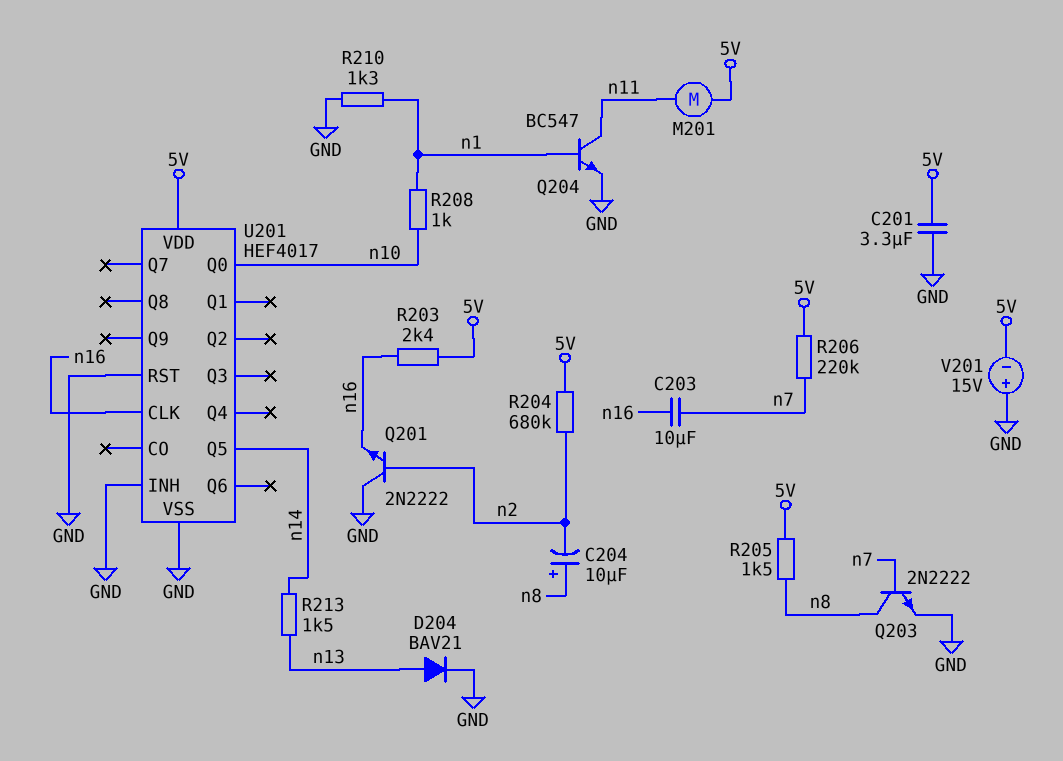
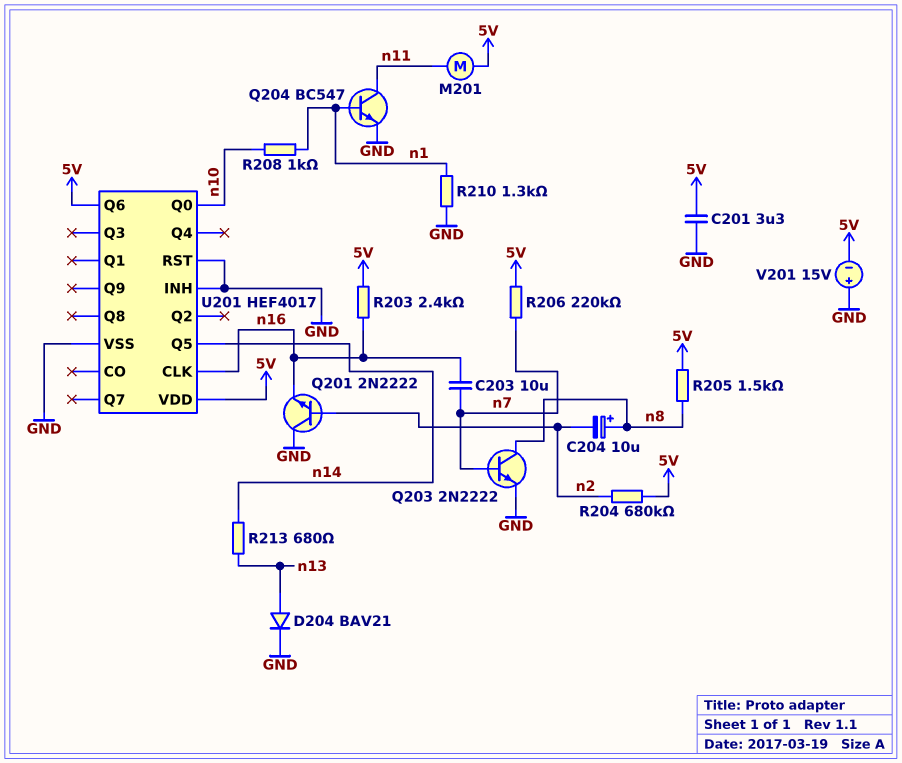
R213: 1.5k (n13, n14) -> 680 (n13, n14)
U201 pin Q6: none -> 5V

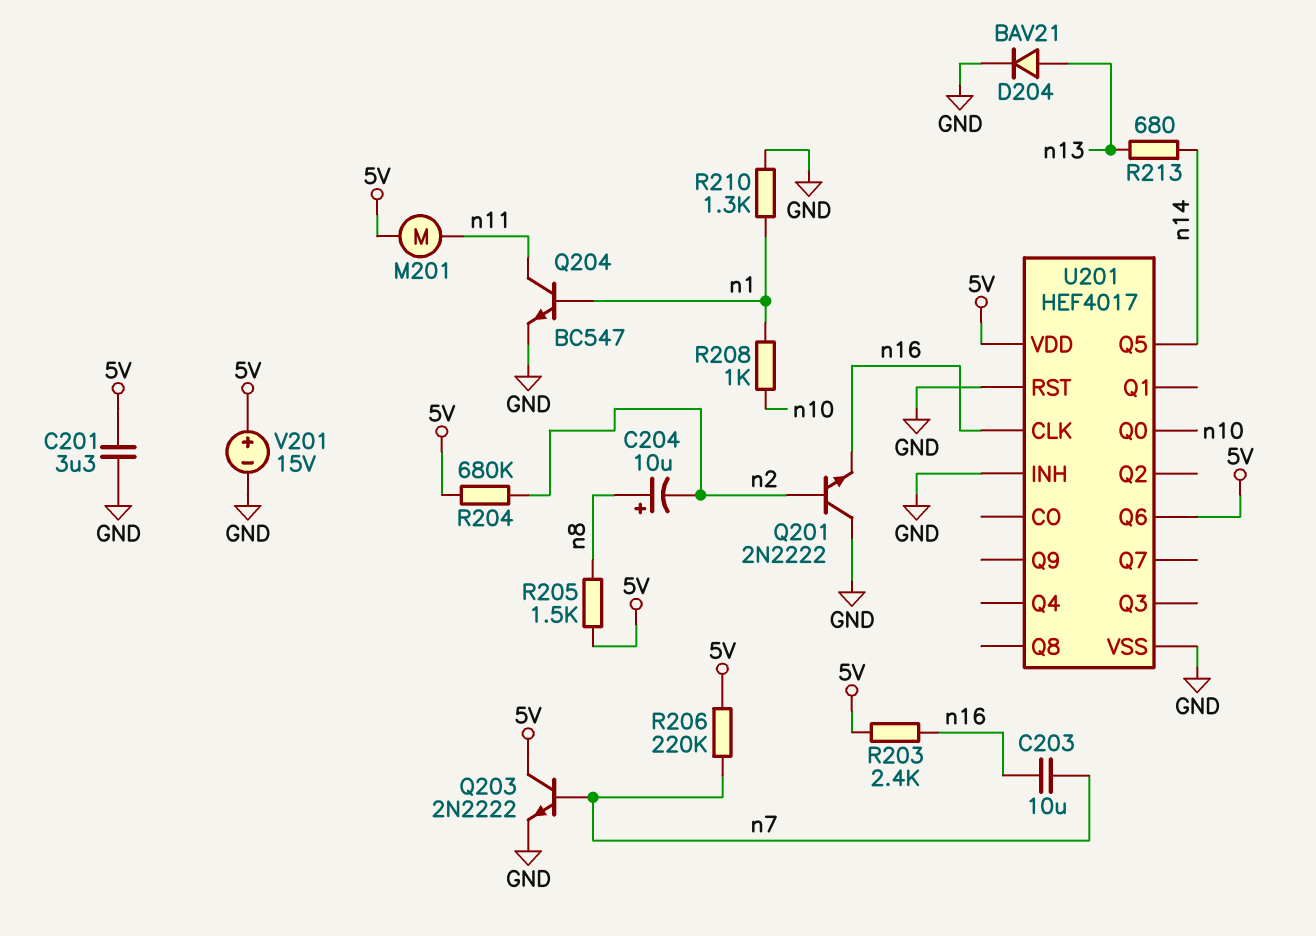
Q203: NPN 2N2222 (B n7, C n8, E GND) -> NPN 2N2222 (B n7, C 5V, E GND)
V201: 15V (plus GND, minus 5V) -> 15V (plus 5V, minus GND)

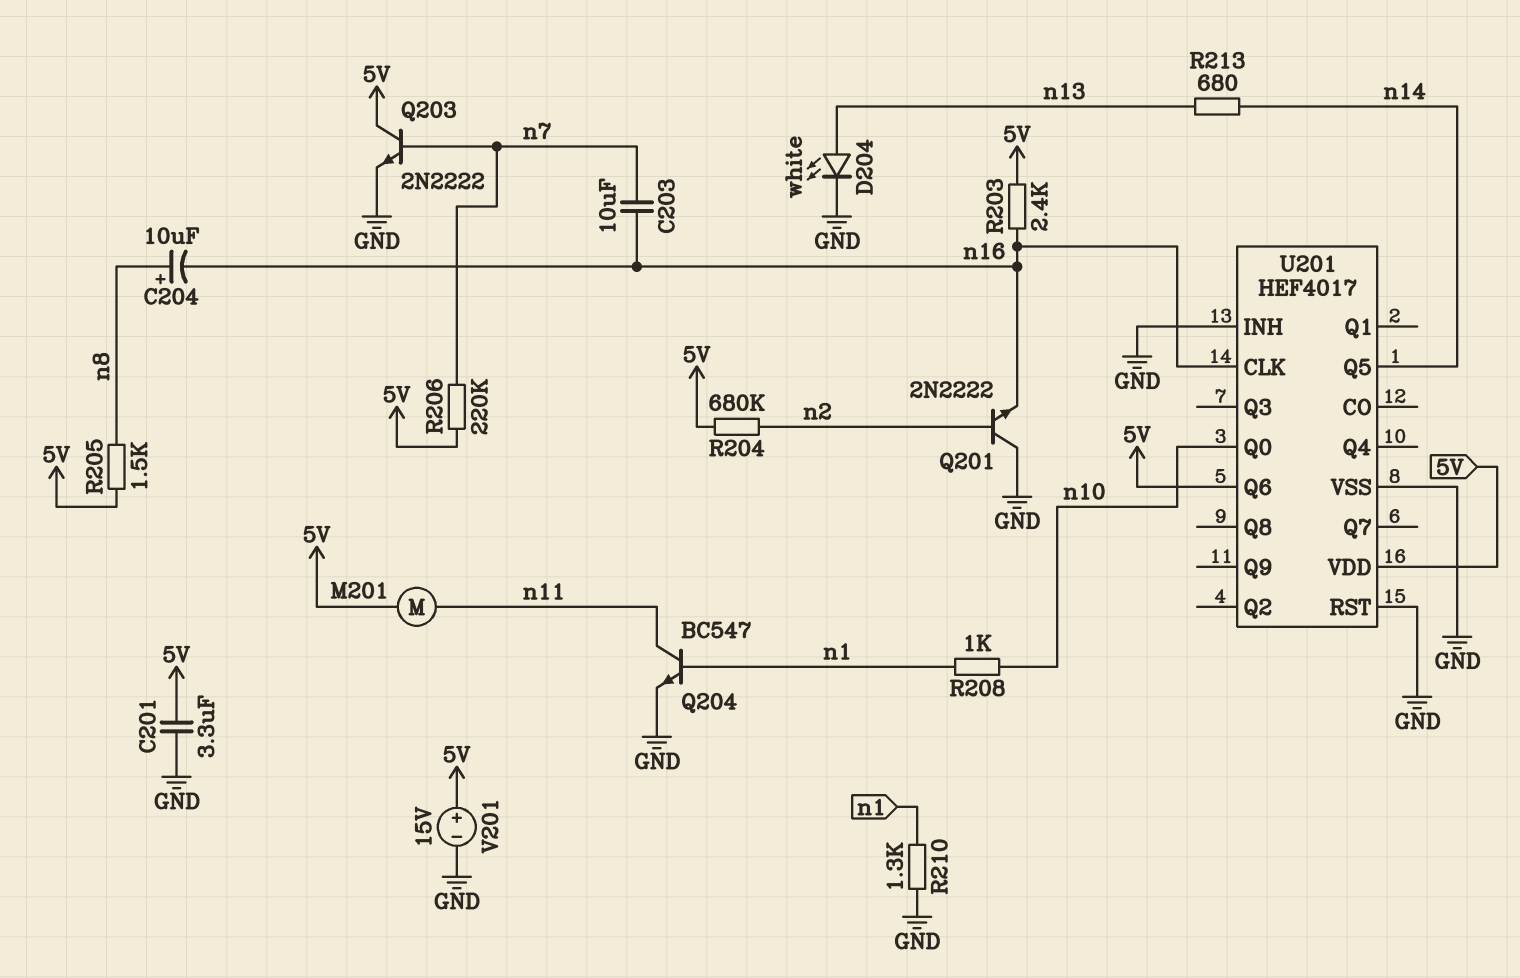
C204: 10uF (plus n8, minus n2) -> 10uF (plus n8, minus n16)
D204: diode BAV21 (A n13, K GND) -> LED white (A n13, K GND)

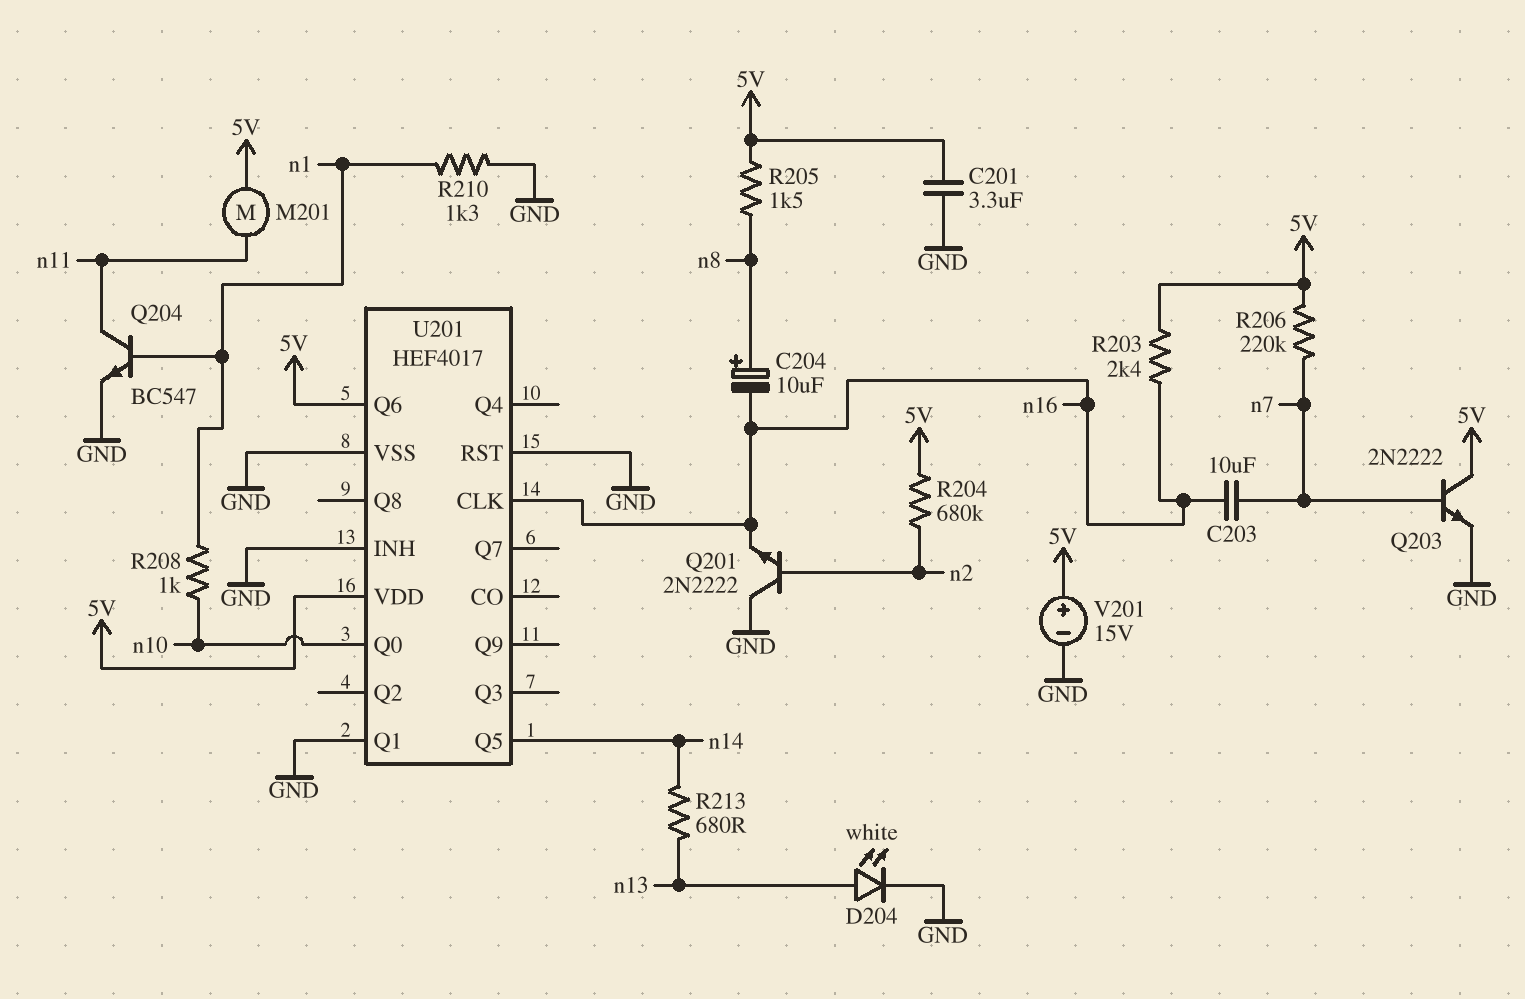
U201 pin Q1: none -> GND

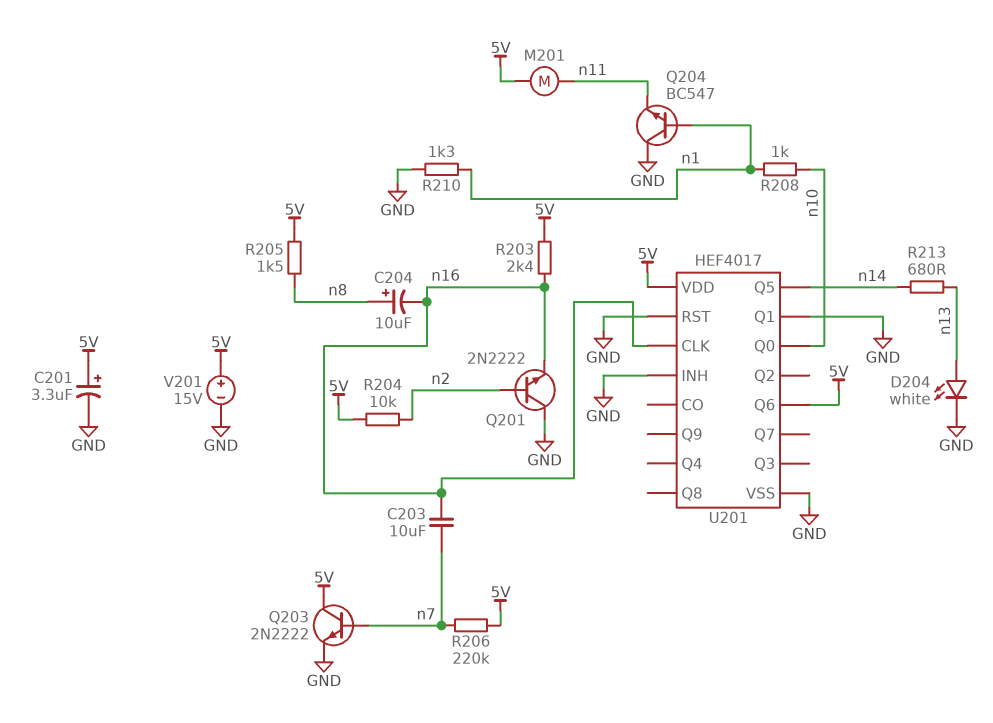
C201: 3.3uF (5V, GND) -> 3.3uF (plus 5V, minus GND)
Q204: NPN BC547 (B n1, C n11, E GND) -> NPN BC547 (B n1, C GND, E n11)
R204: 680k (5V, n2) -> 10k (5V, n2)

